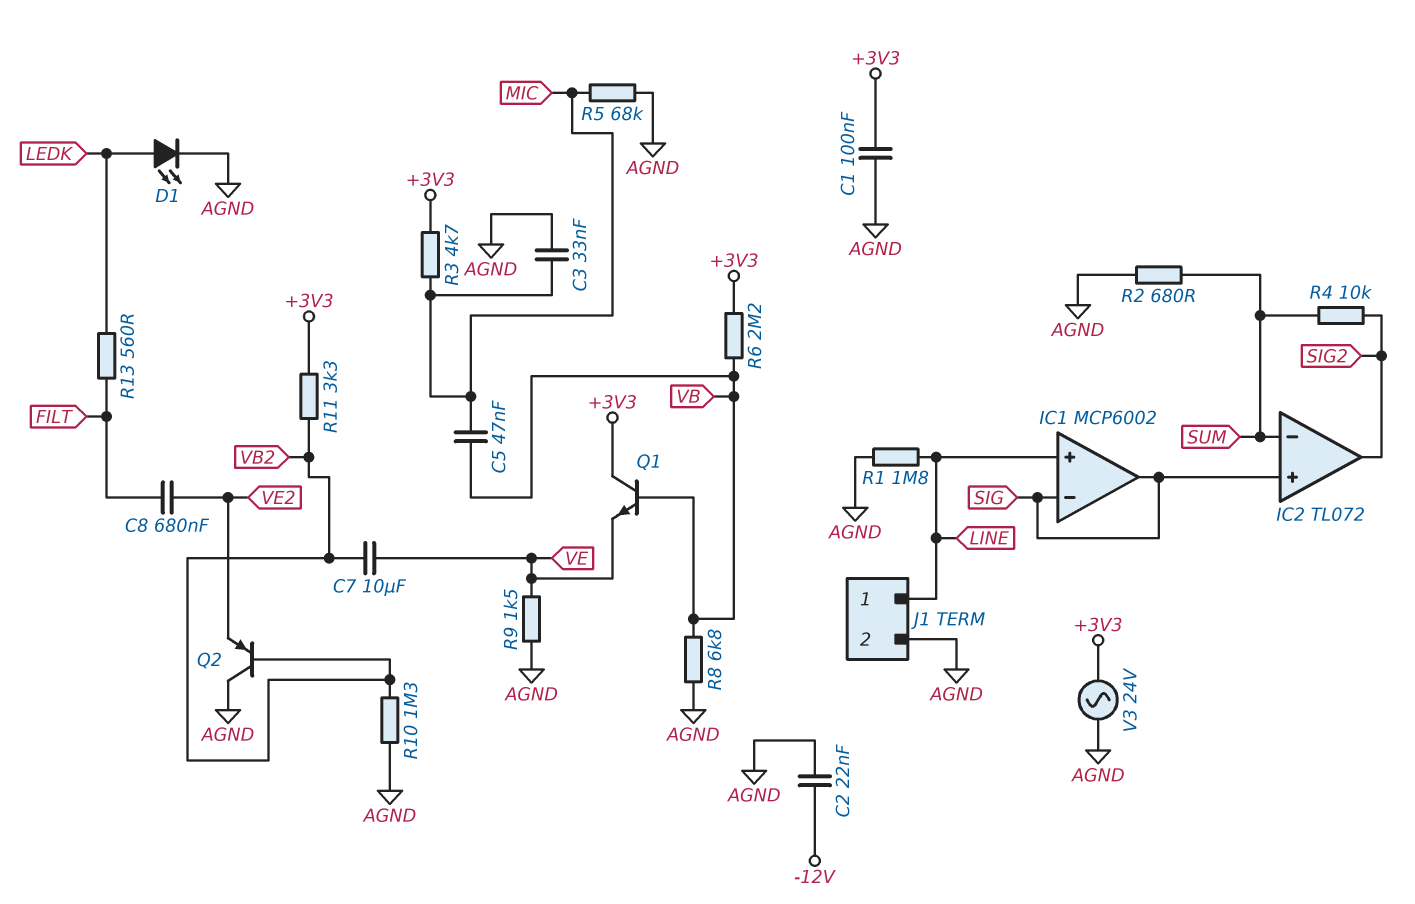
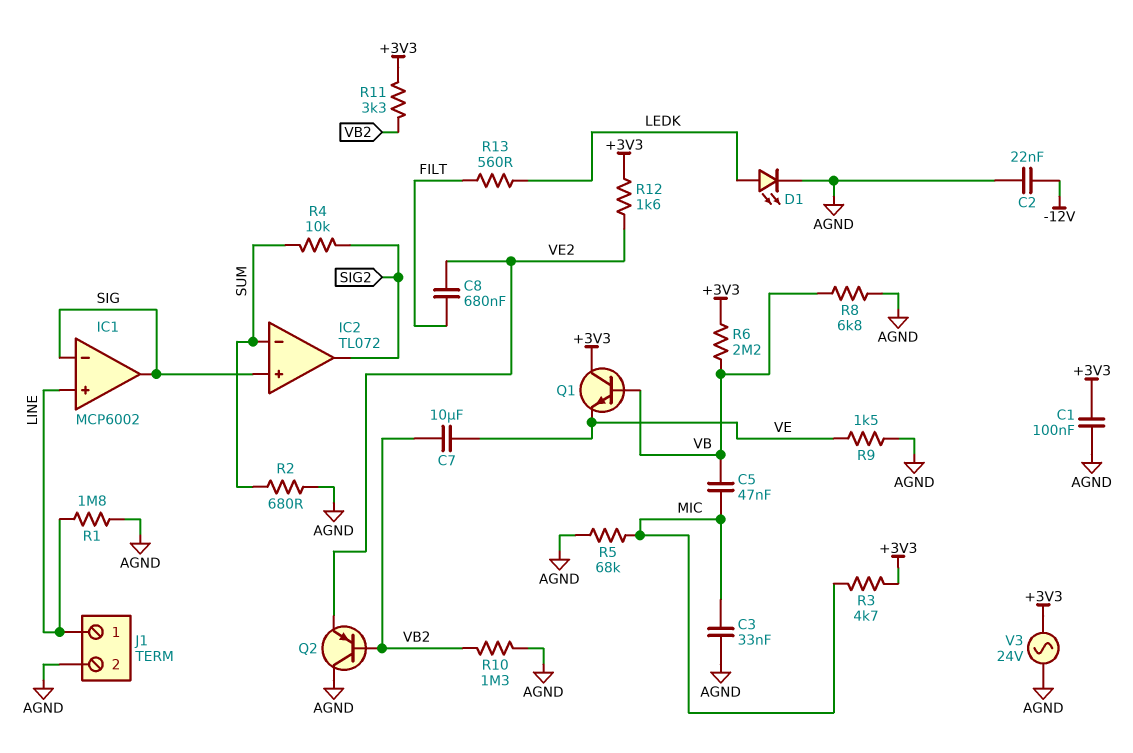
R12: none -> 1.6k (+3V3, VE2)

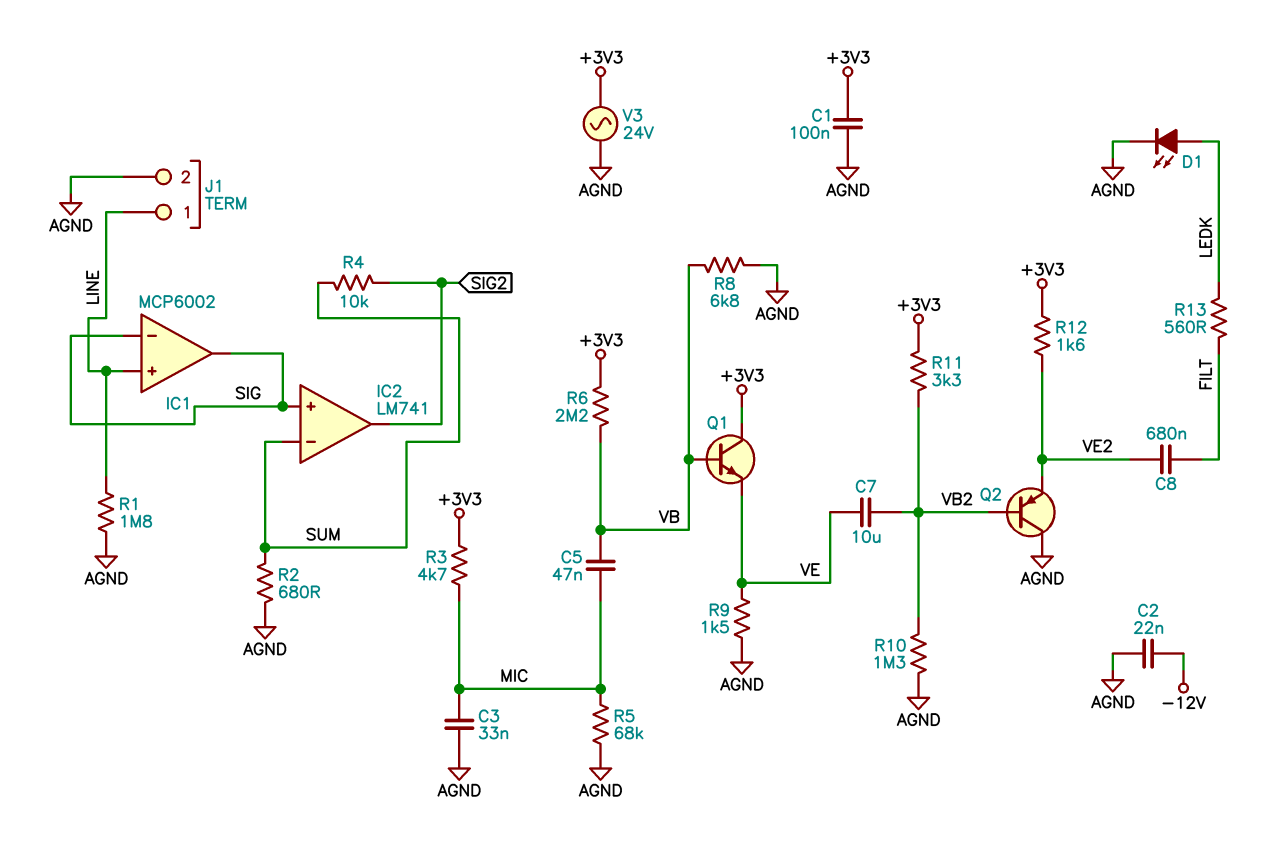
IC2: TL072 -> LM741

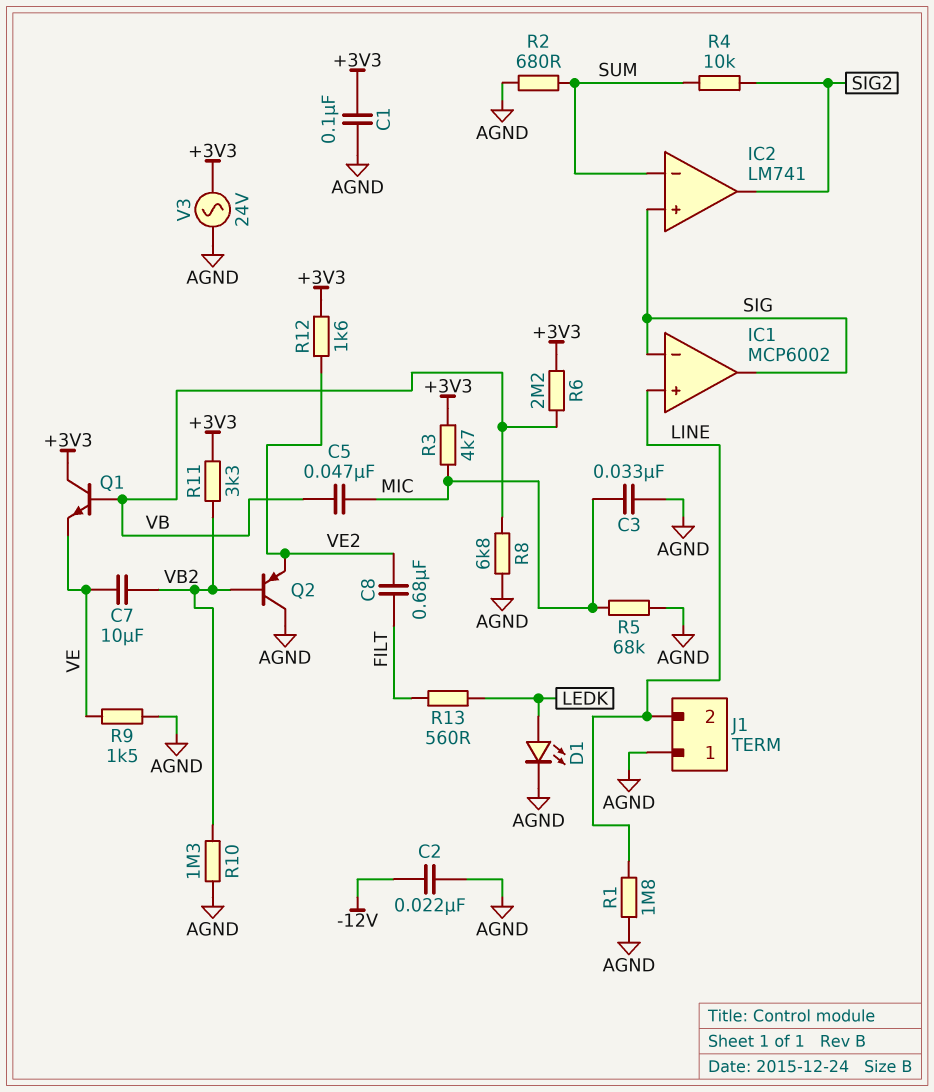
J1 pin 1: LINE -> AGND
J1 pin 2: AGND -> LINE

